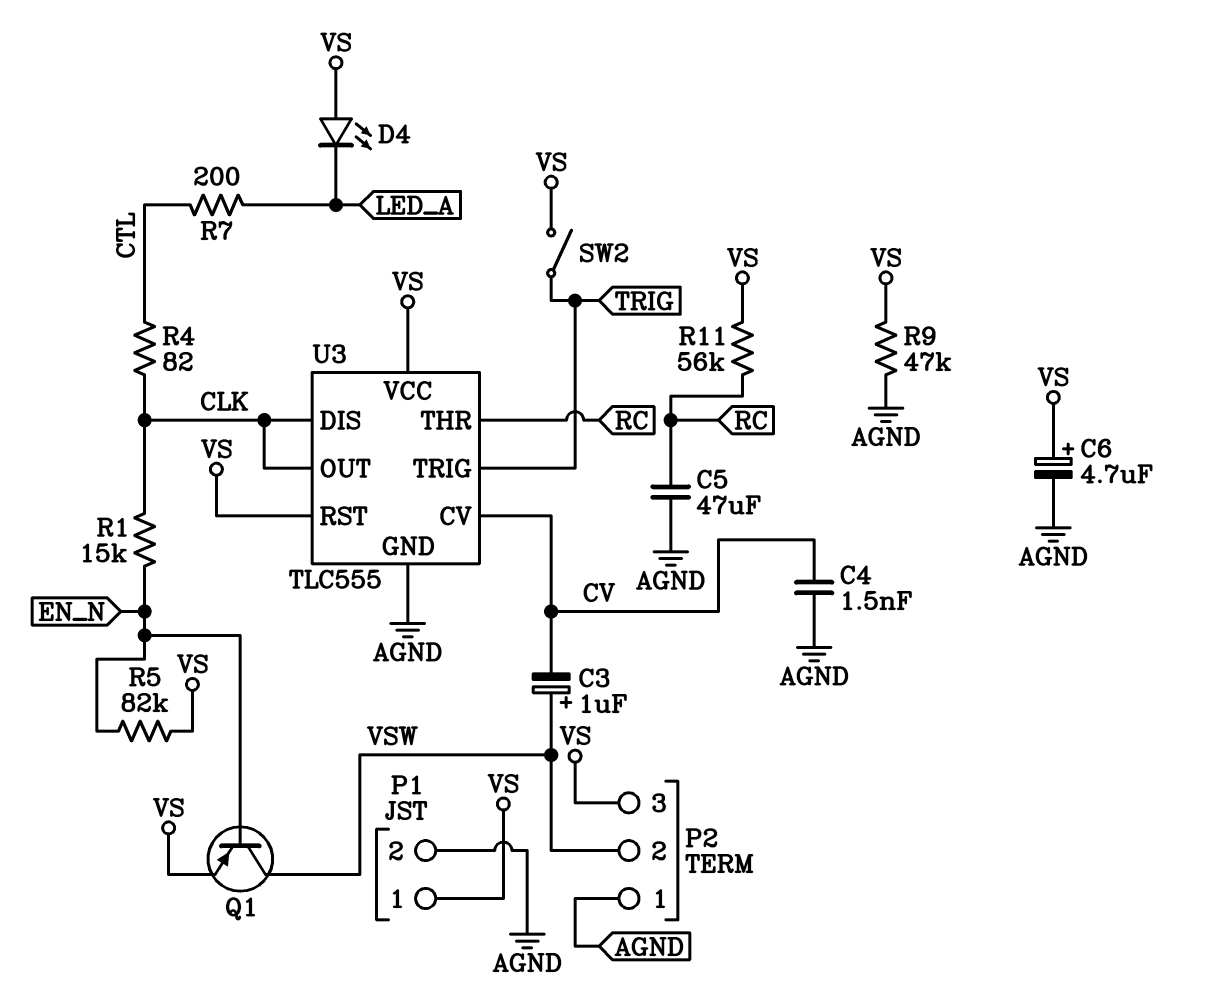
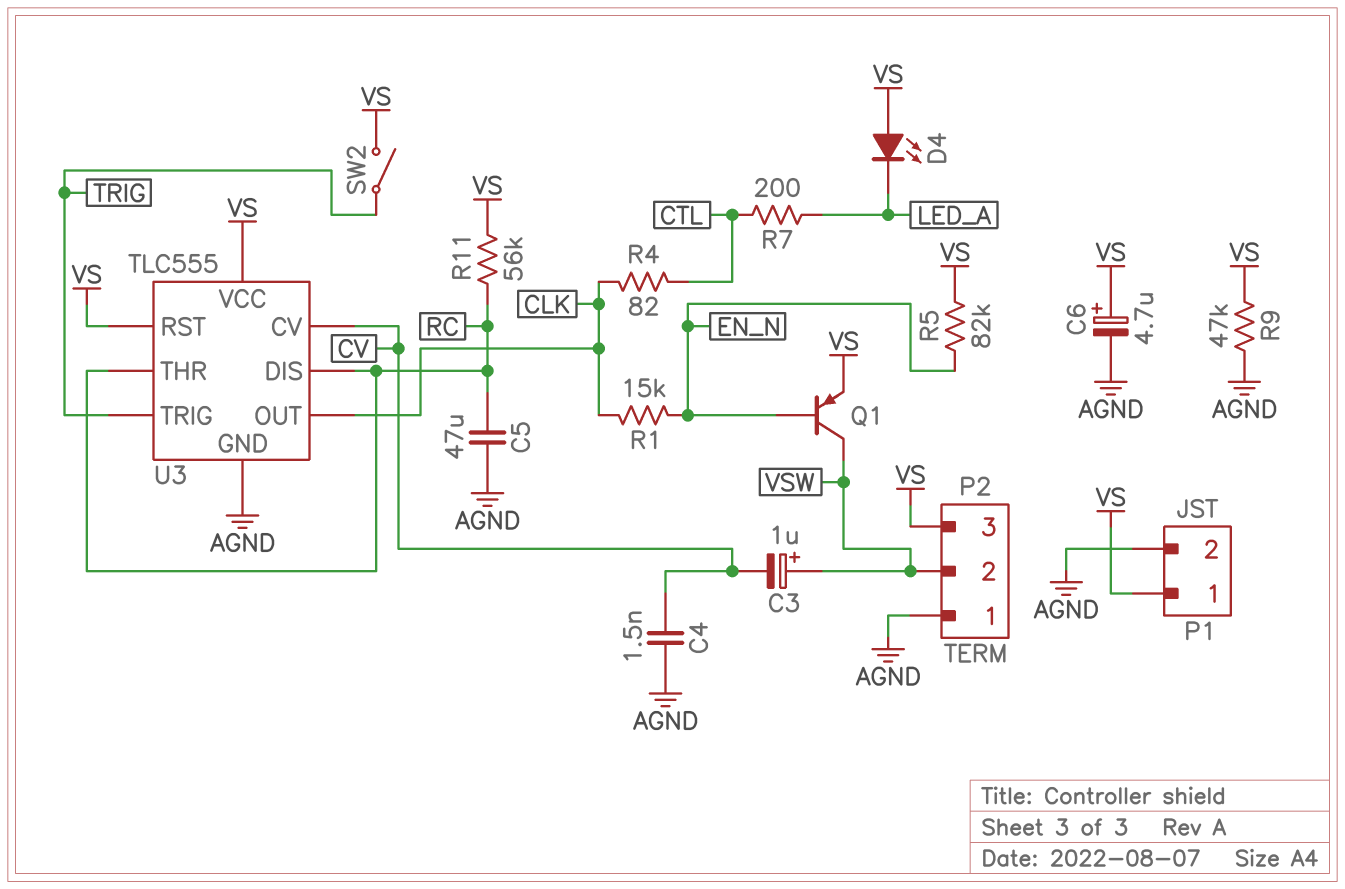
U3 pin DIS: CLK -> RC

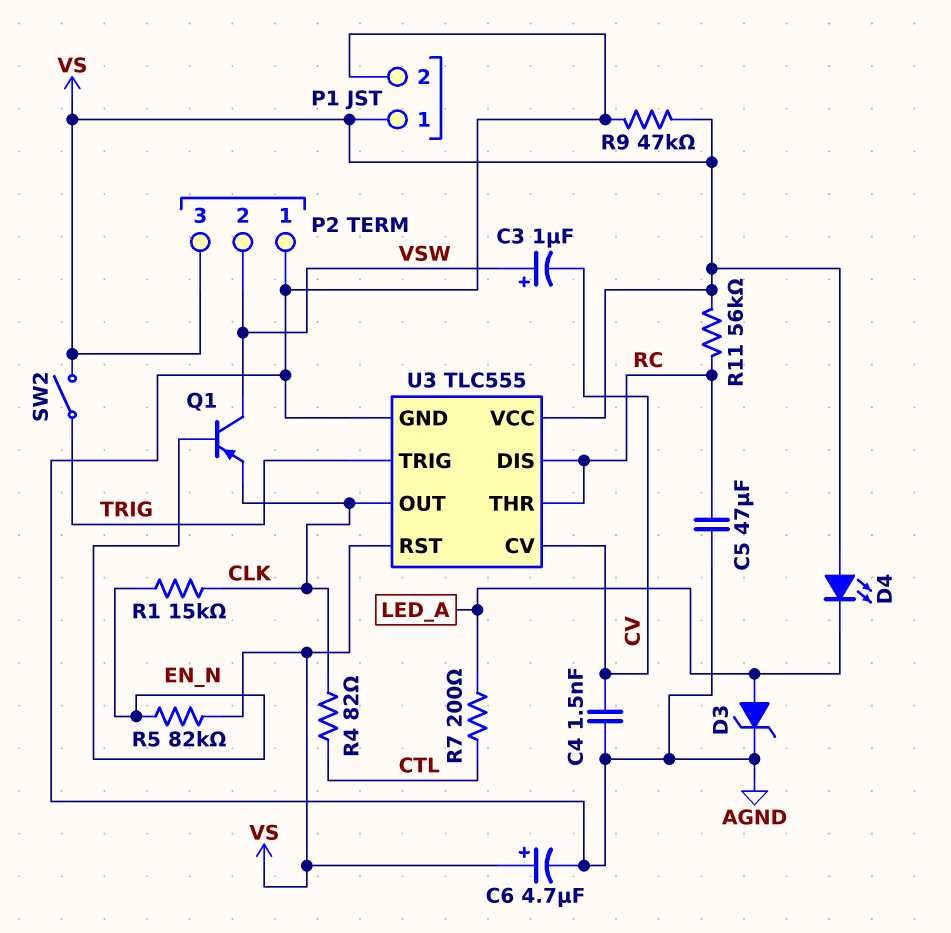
D3: none -> zener (A LED_A, K AGND)
Q1: PNP (B EN_N, C VSW, E VS) -> PNP (B EN_N, C VSW, E CLK)

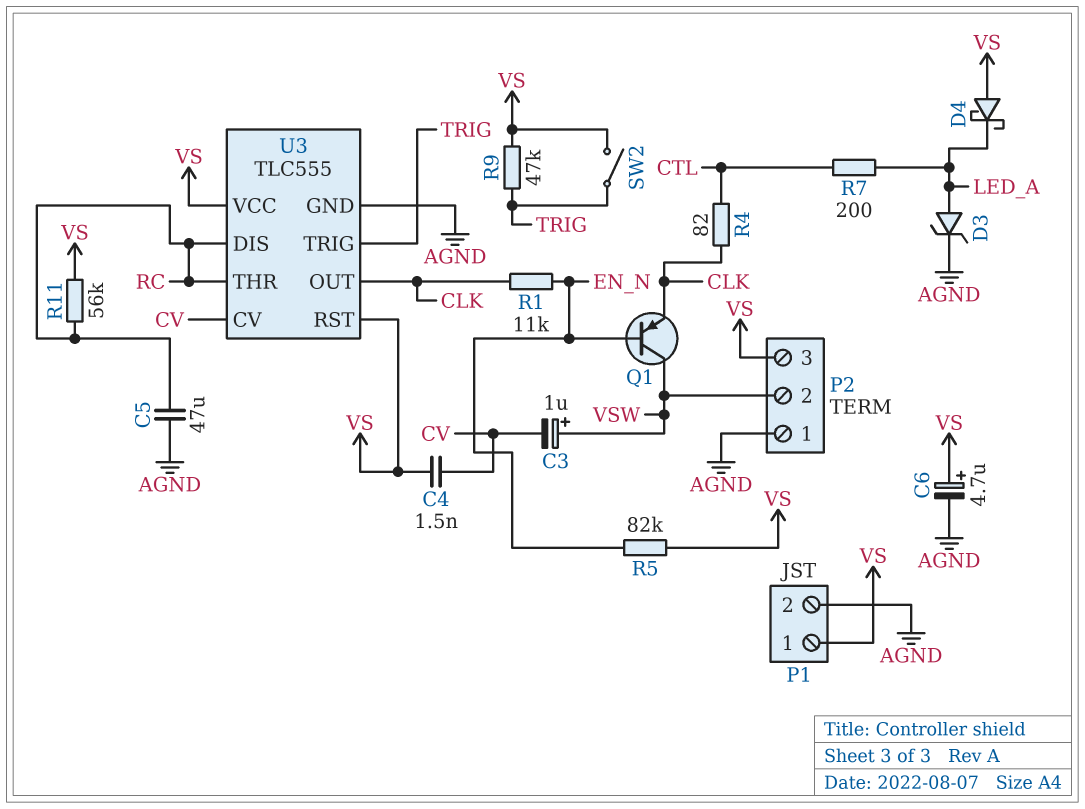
C4: 1.5nF (AGND, CV) -> 1.5nF (CV, VS)
D4: LED (A VS, K LED_A) -> schottky (A VS, K LED_A)
R1: 15k (CLK, EN_N) -> 11k (CLK, EN_N)
R9: 47k (AGND, VS) -> 47k (TRIG, VS)

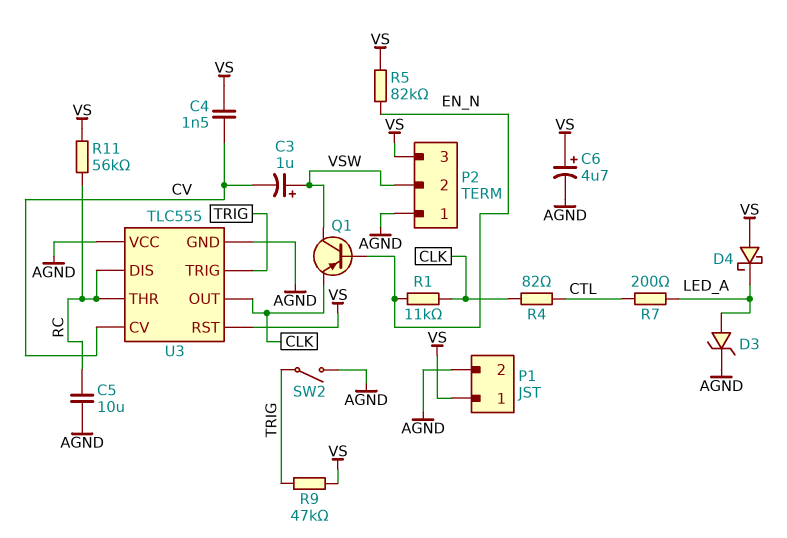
C5: 47uF (AGND, RC) -> 10uF (AGND, RC)
SW2: switch (TRIG, VS) -> switch (AGND, TRIG)
U3 pin VCC: VS -> AGND

